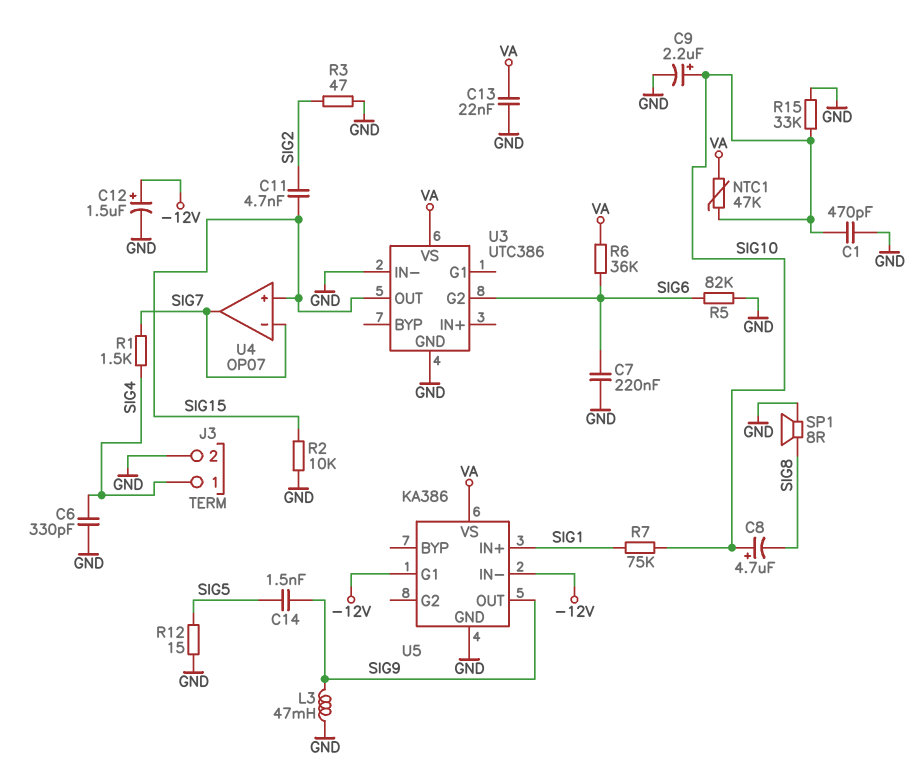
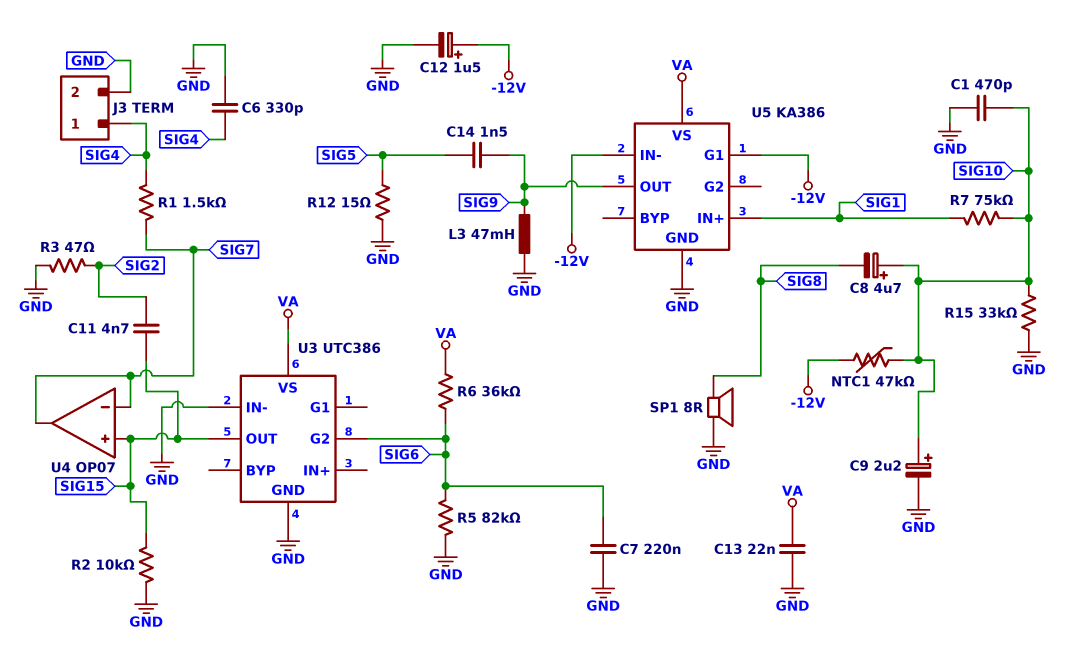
NTC1: 47k (SIG10, VA) -> 47k (-12V, SIG10)

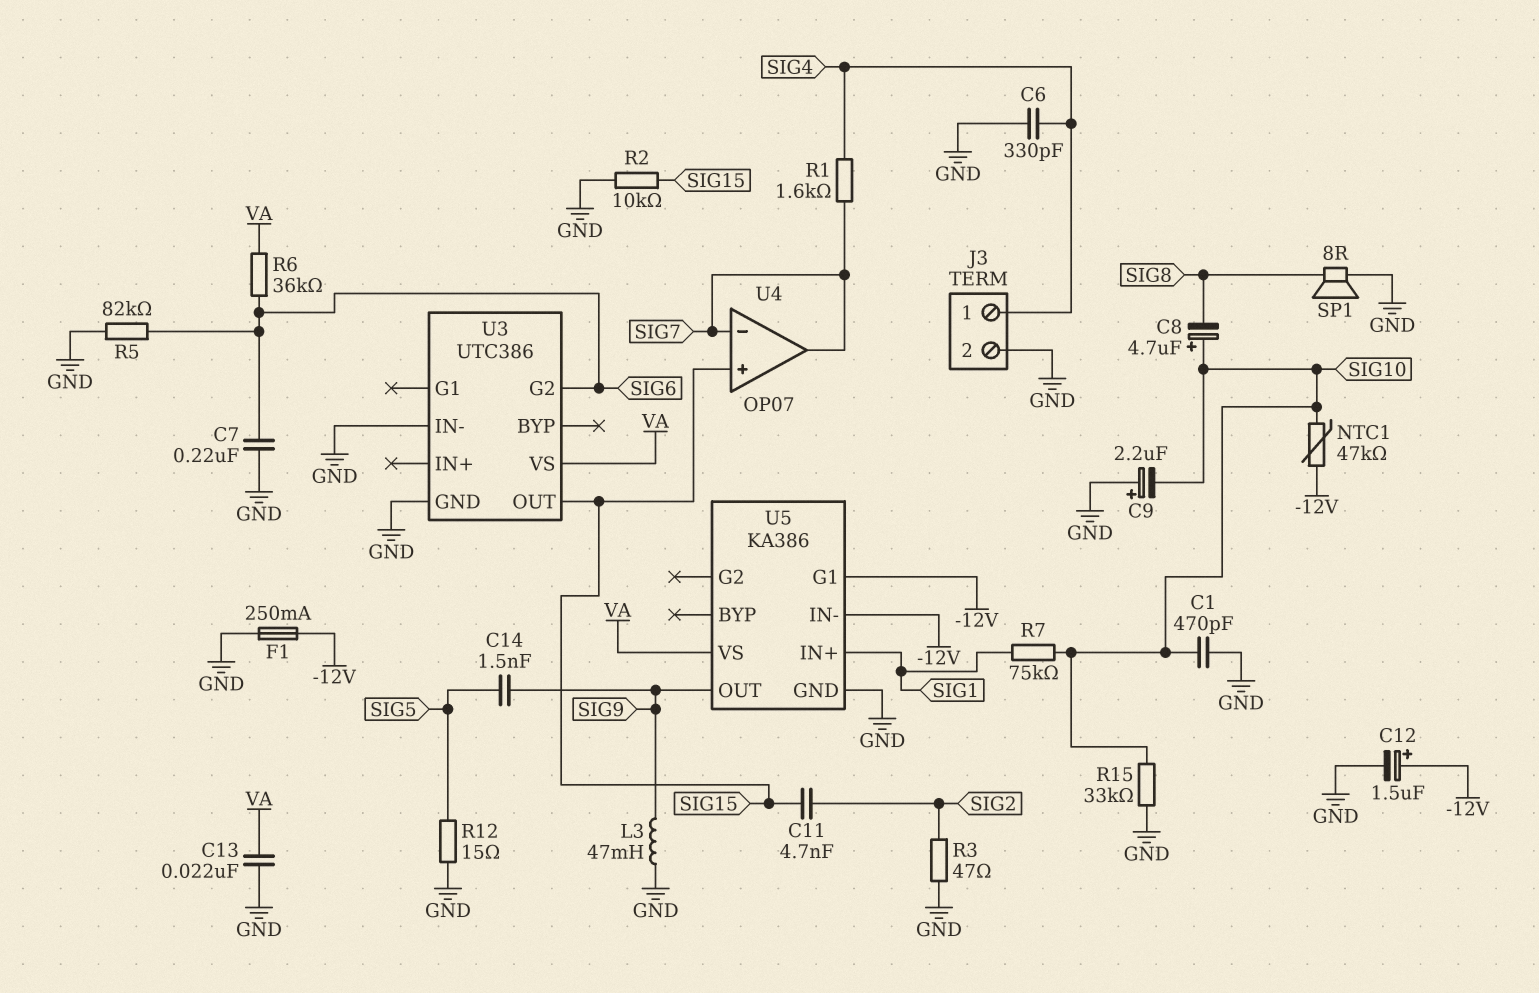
C9: 2.2uF (plus SIG10, minus GND) -> 2.2uF (plus GND, minus SIG10)
F1: none -> 250mA (-12V, GND)
R1: 1.5k (SIG4, SIG7) -> 1.6k (SIG4, SIG7)

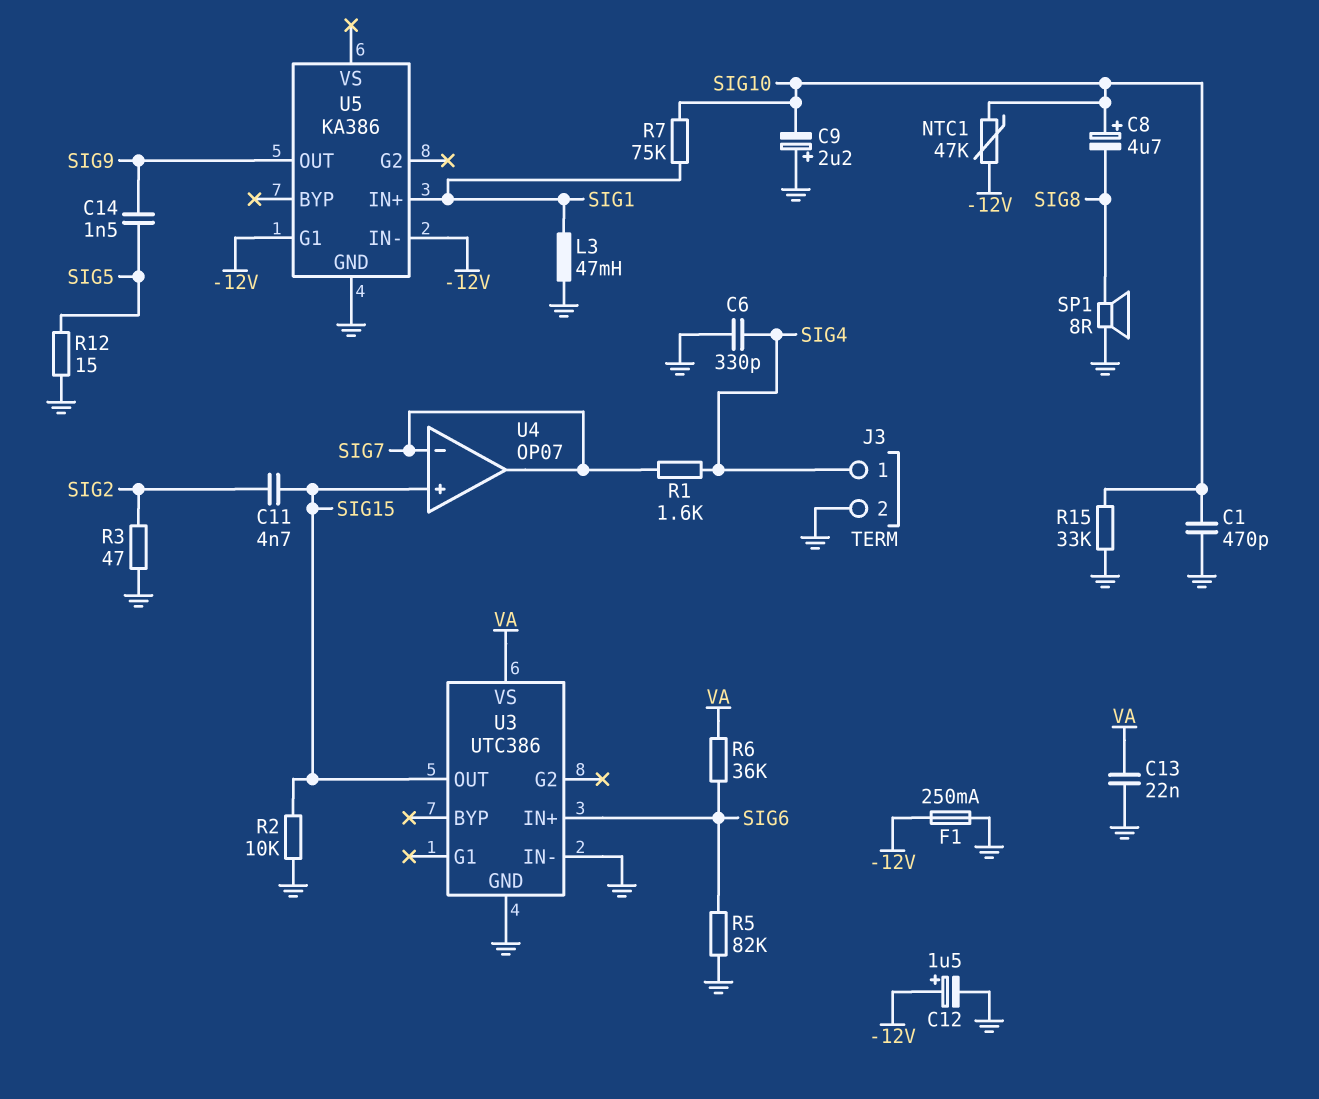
C7: 220nF (GND, SIG6) -> none
L3: 47mH (GND, SIG9) -> 47mH (GND, SIG1)
U3 pin G2: SIG6 -> none
U3 pin IN+: none -> SIG6
U5 pin VS: VA -> none

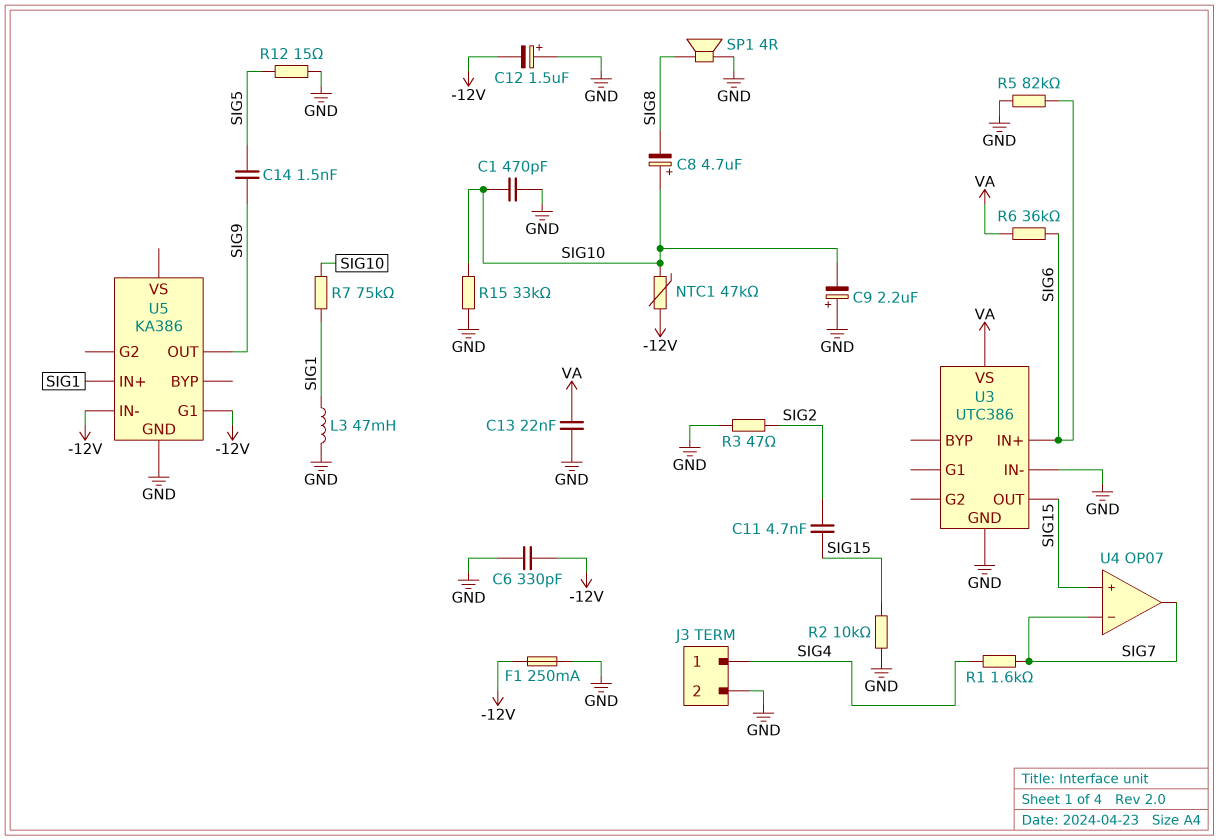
C6: 330pF (GND, SIG4) -> 330pF (-12V, GND)
C12: 1.5uF (plus -12V, minus GND) -> 1.5uF (plus GND, minus -12V)
SP1: speaker 8R (GND, SIG8) -> speaker 4R (GND, SIG8)

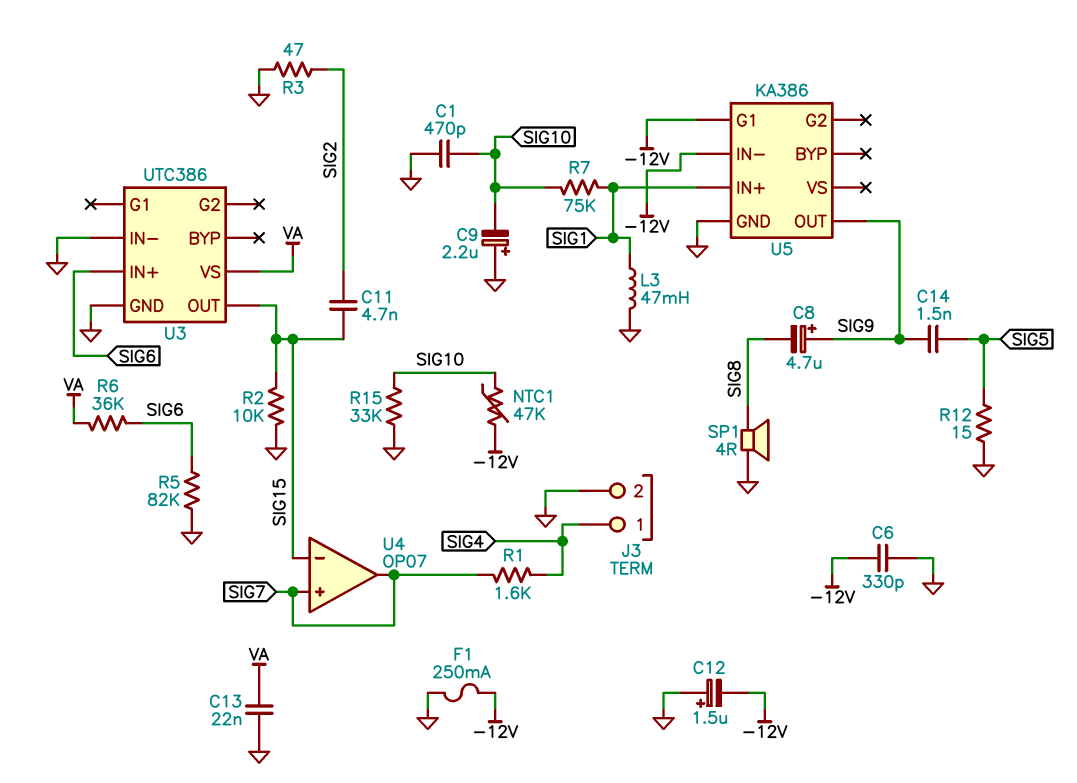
C8: 4.7uF (plus SIG10, minus SIG8) -> 4.7uF (plus SIG9, minus SIG8)
U4 pin in+: SIG15 -> SIG7
U4 pin in-: SIG7 -> SIG15

